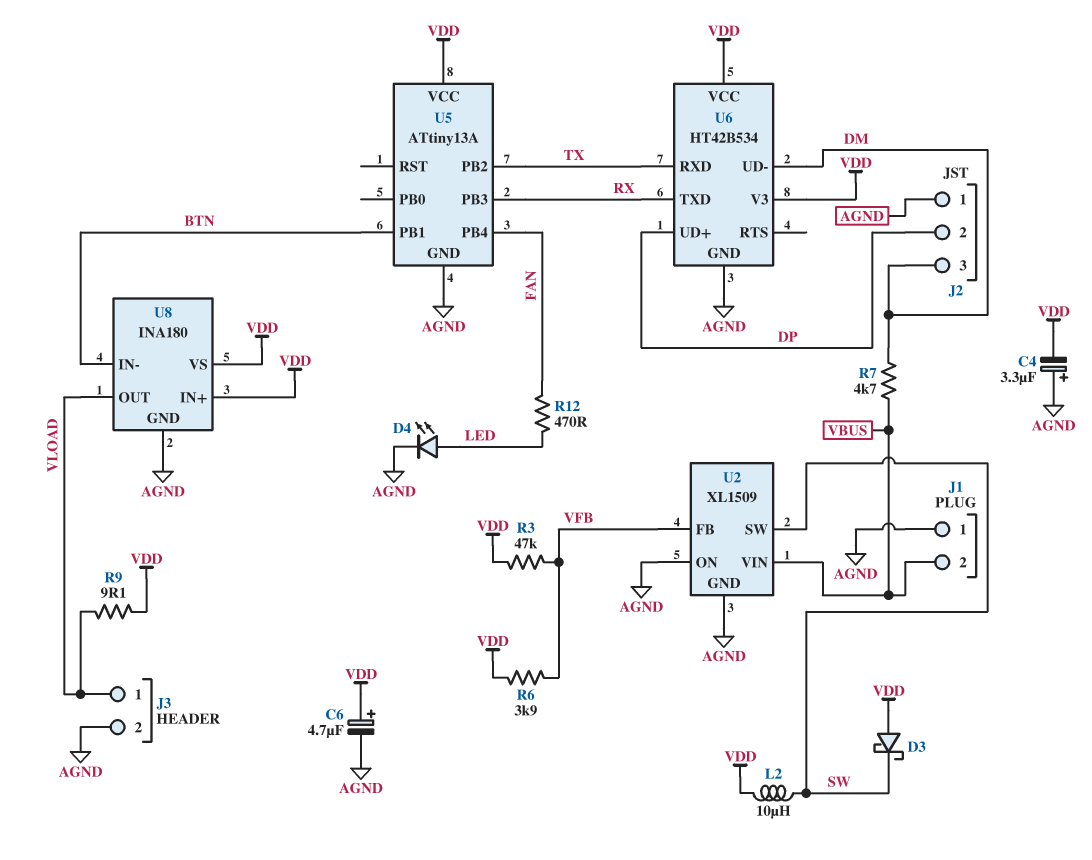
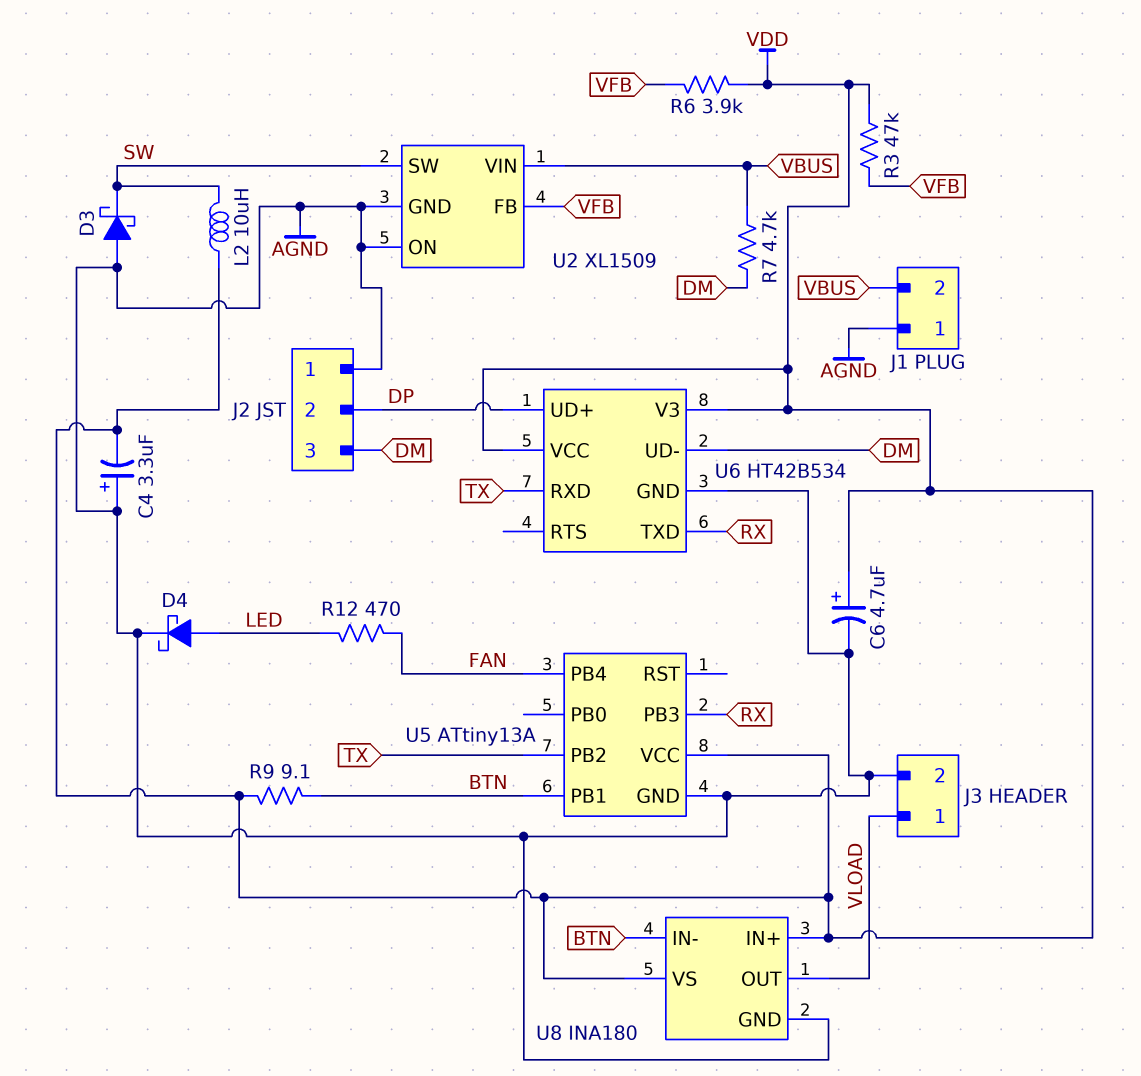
D3: schottky (A VDD, K SW) -> schottky (A AGND, K SW)
D4: LED (A LED, K AGND) -> schottky (A LED, K AGND)
R9: 9.1 (VDD, VLOAD) -> 9.1 (BTN, VDD)

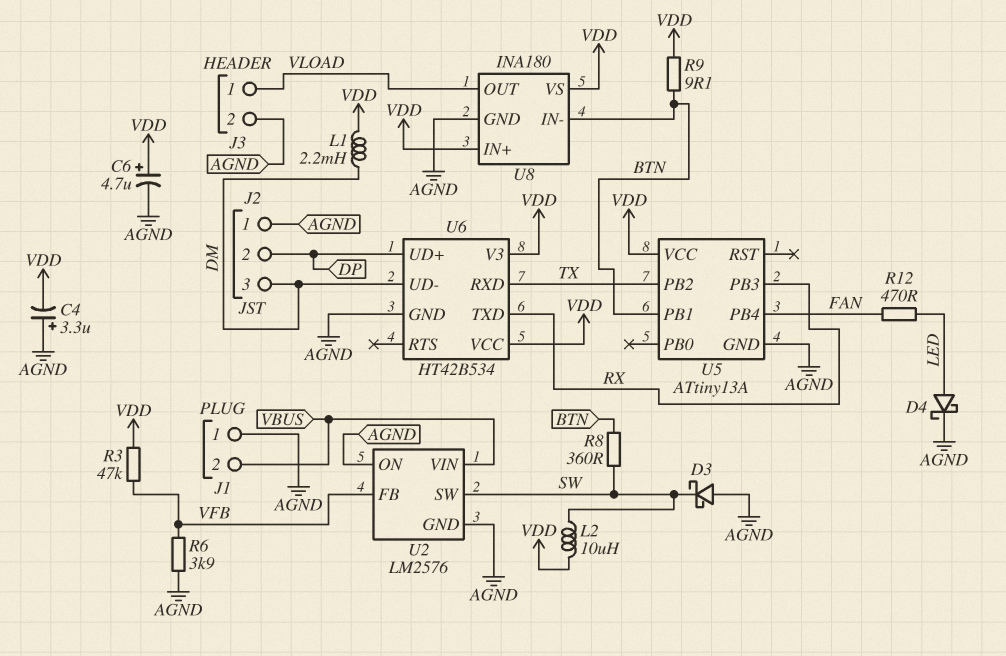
L1: none -> 2.2mH (DM, VDD)
R6: 3.9k (VDD, VFB) -> 3.9k (AGND, VFB)
R7: 4.7k (DM, VBUS) -> none
R8: none -> 360 (BTN, SW)
U2: XL1509 -> LM2576

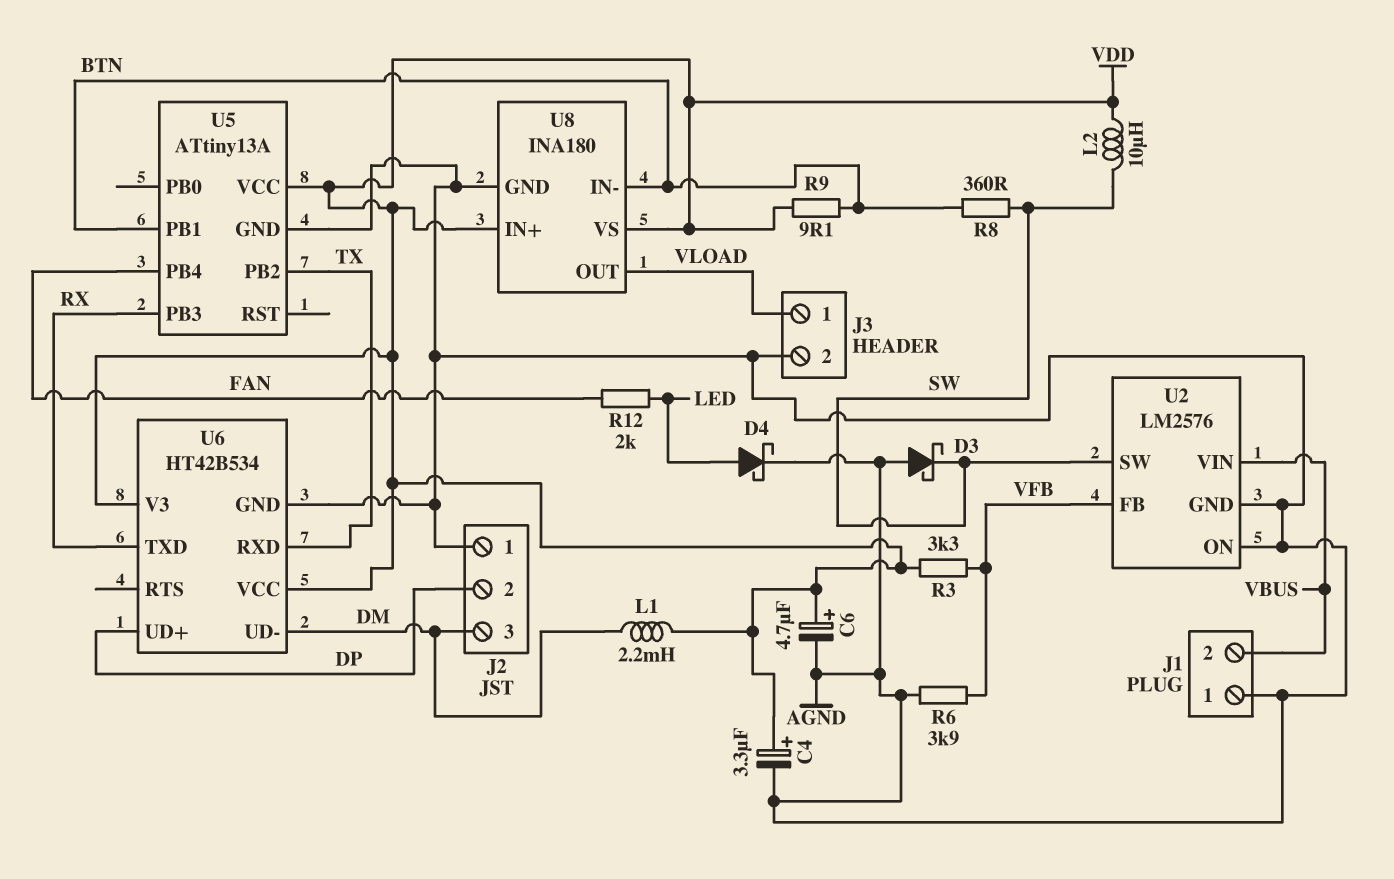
C4: 3.3uF (plus AGND, minus VDD) -> 3.3uF (plus VDD, minus AGND)
R3: 47k (VDD, VFB) -> 3.3k (VDD, VFB)
R12: 470 (FAN, LED) -> 2k (FAN, LED)

